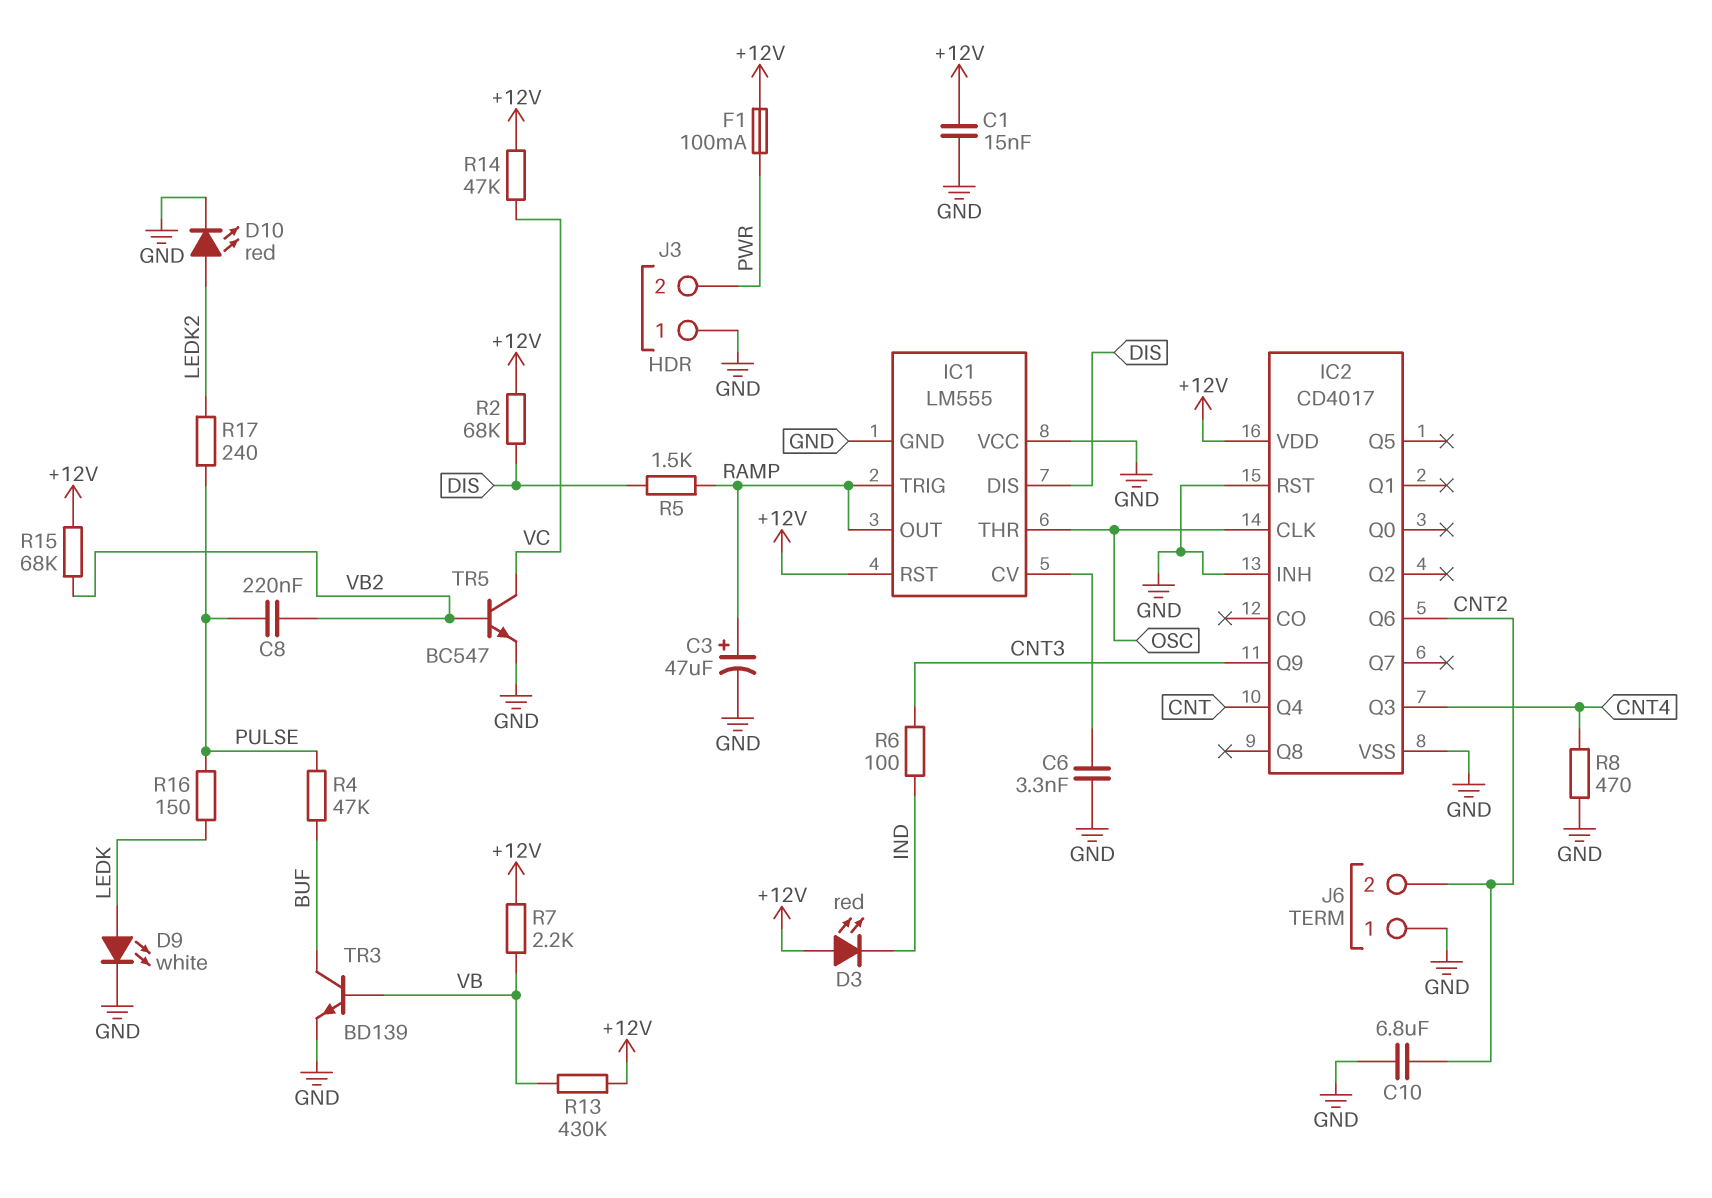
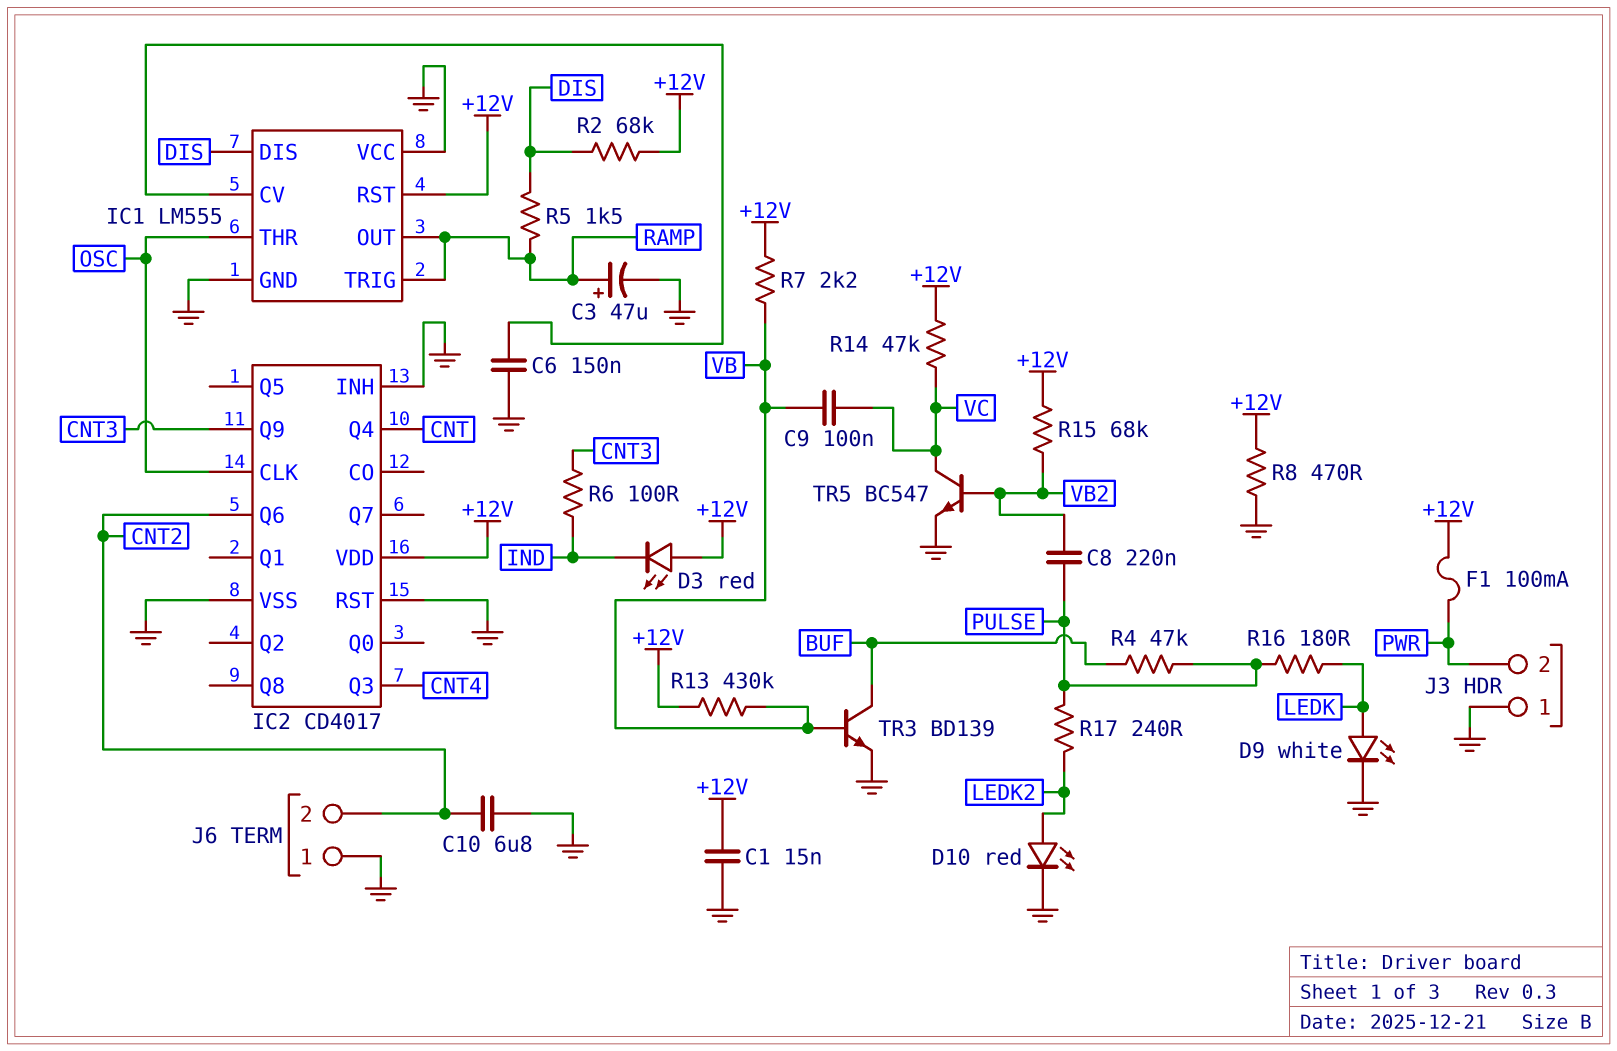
C6: 3.3nF (GND, IC1/CV) -> 150nF (GND, IC1/CV)
C9: none -> 100nF (VB, VC)
R8: 470 (CNT4, GND) -> 470 (+12V, GND)
R16: 150 (LEDK, PULSE) -> 180 (LEDK, PULSE)

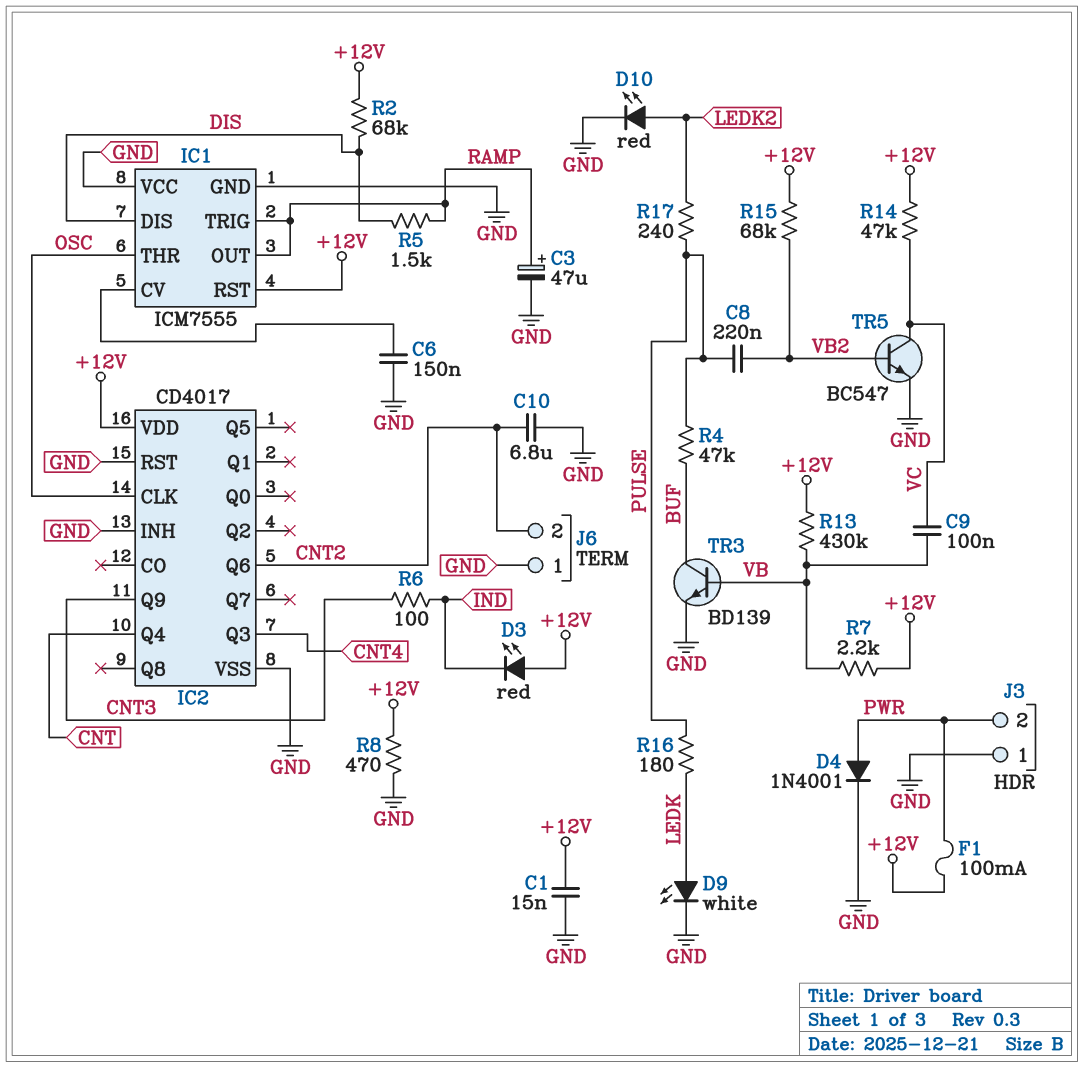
D4: none -> diode 1N4001 (A PWR, K GND)
IC1: LM555 -> ICM7555

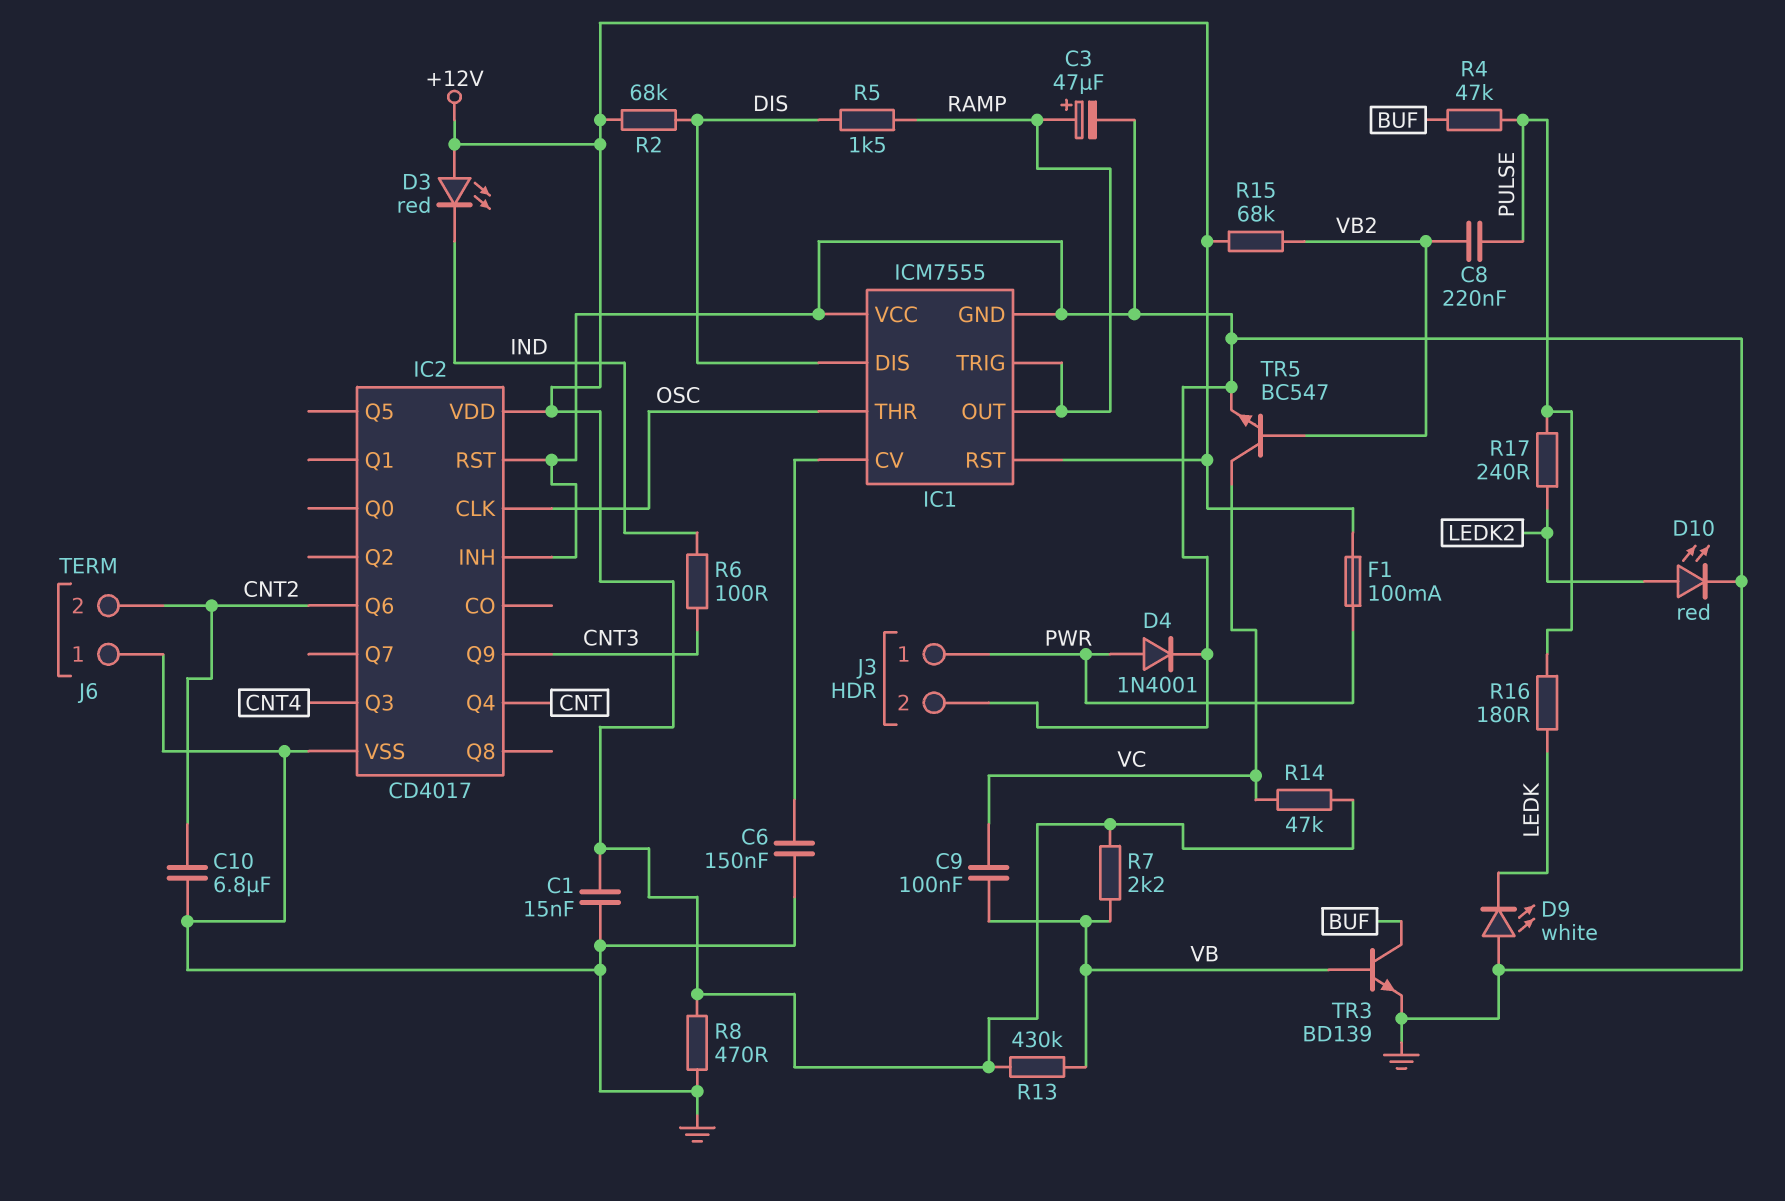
D9: LED white (A LEDK, K GND) -> LED white (A GND, K LEDK)
J3 pin 1: GND -> PWR
J3 pin 2: PWR -> GND

